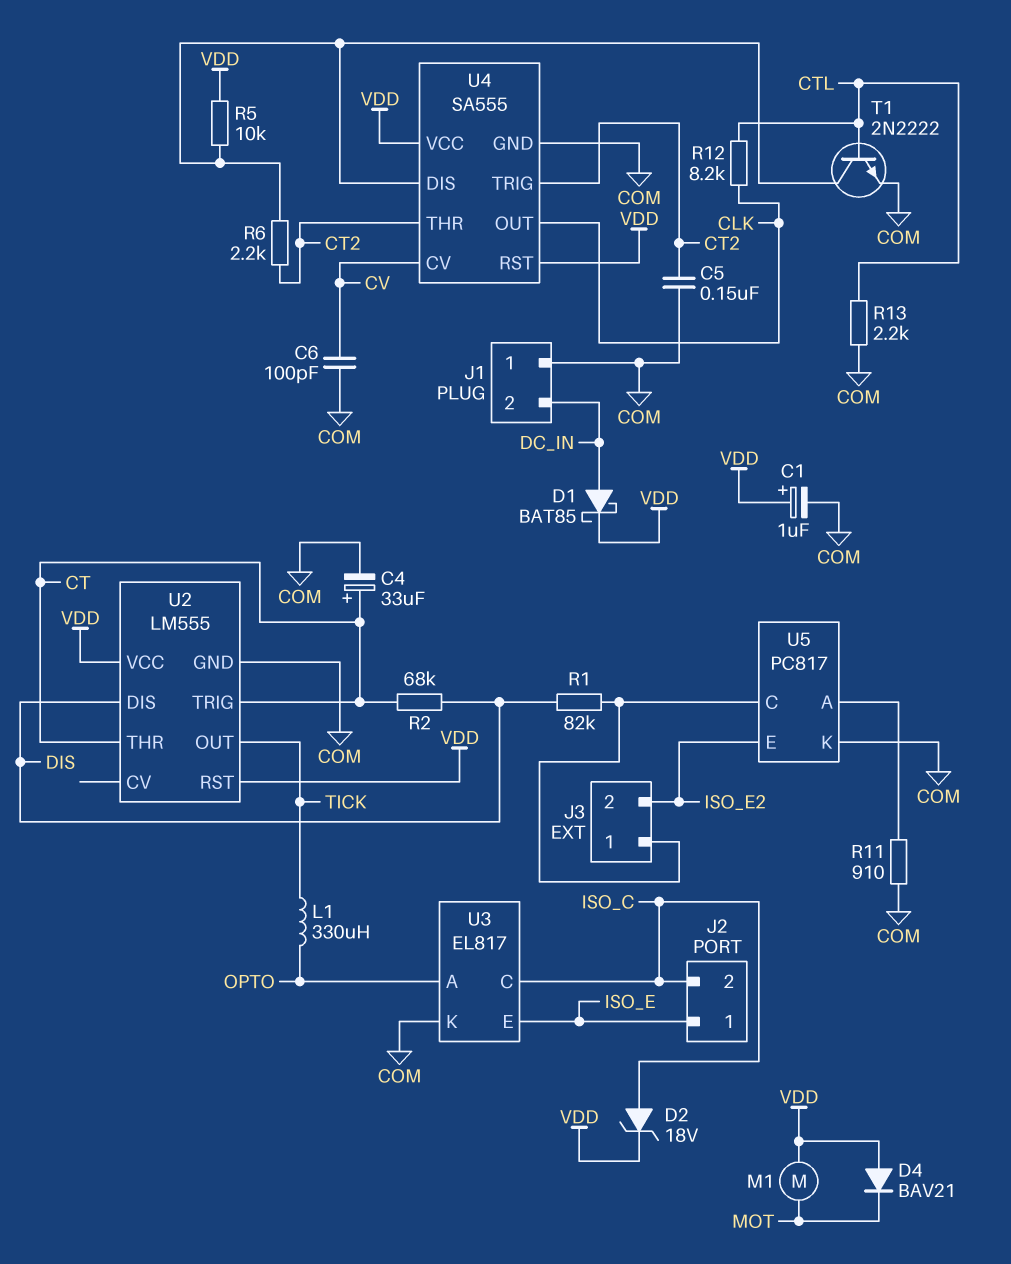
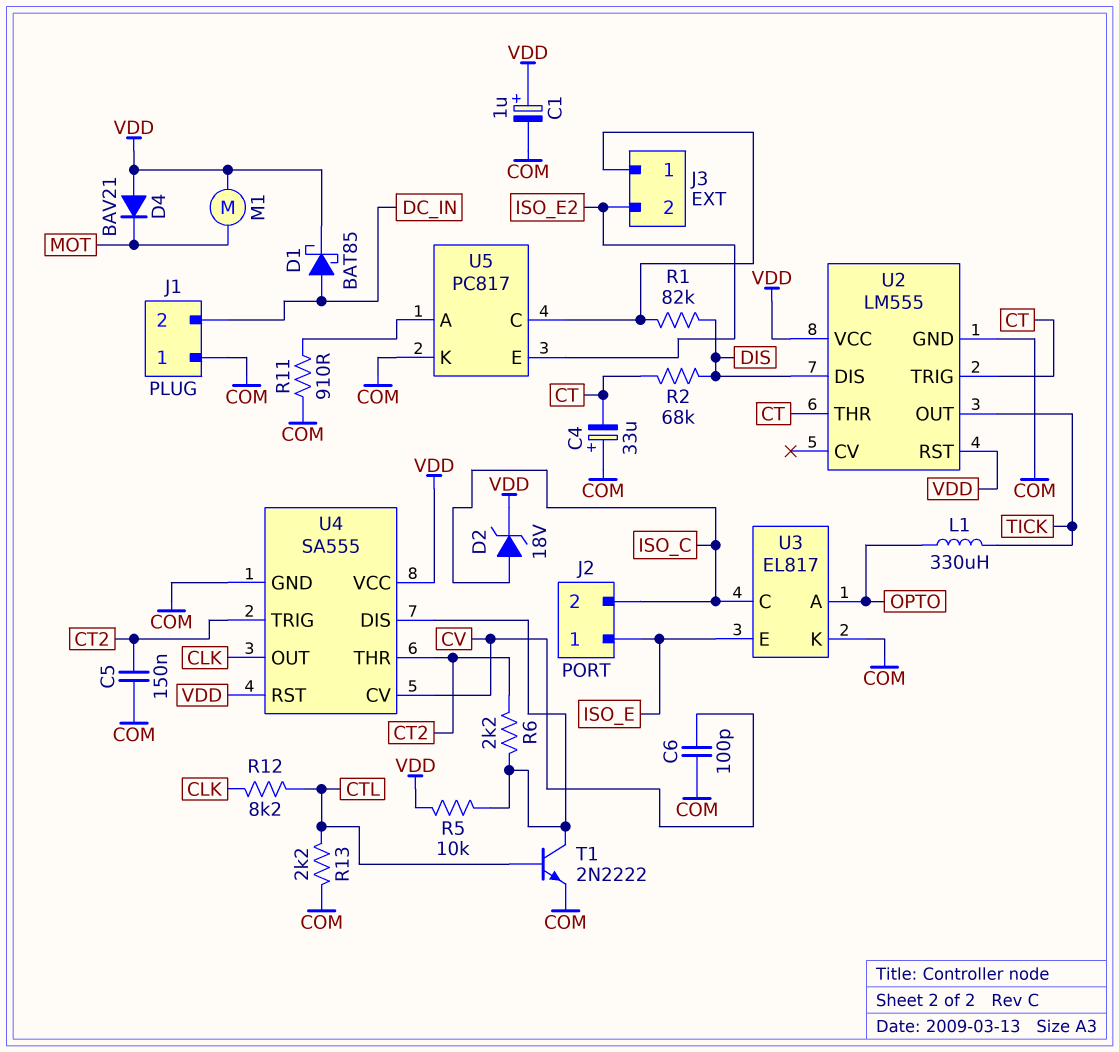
C4: 33uF (plus CT, minus COM) -> 33uF (plus COM, minus CT)

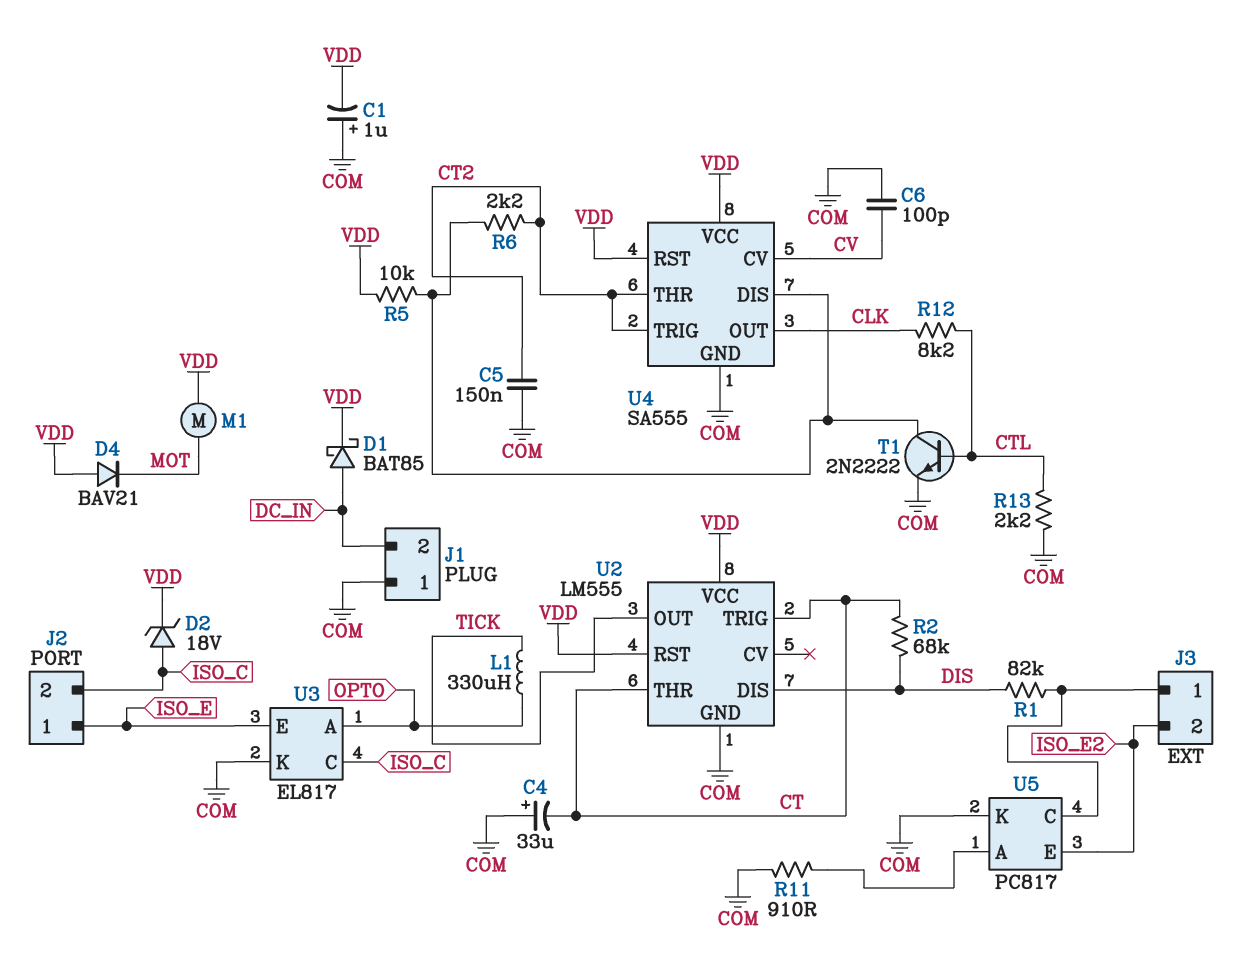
C1: 1uF (plus VDD, minus COM) -> 1uF (plus COM, minus VDD)

